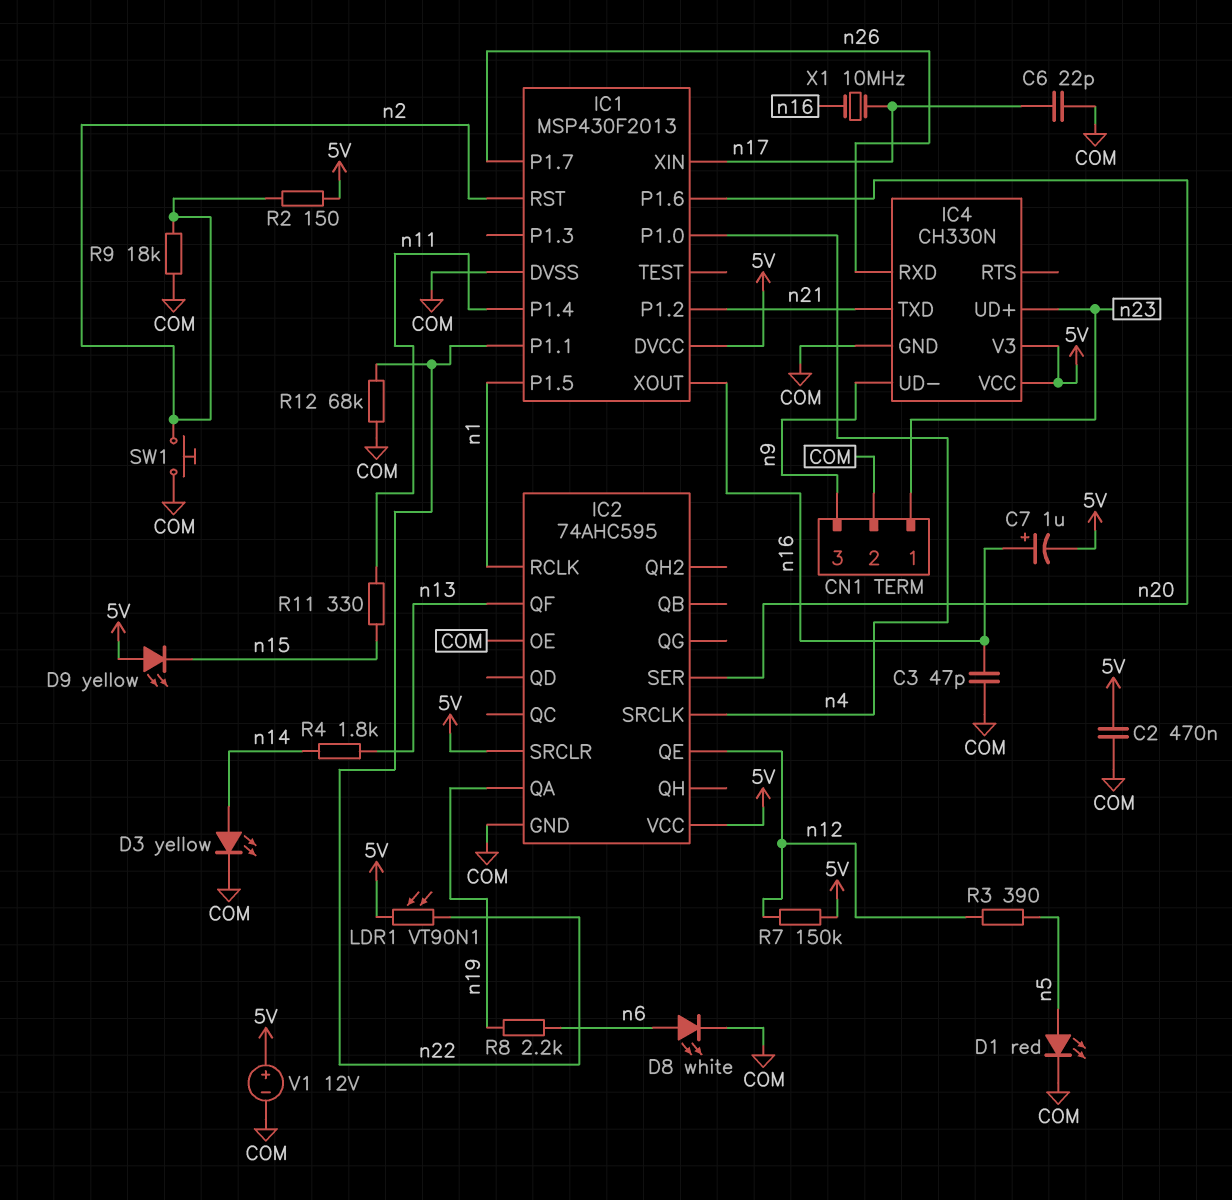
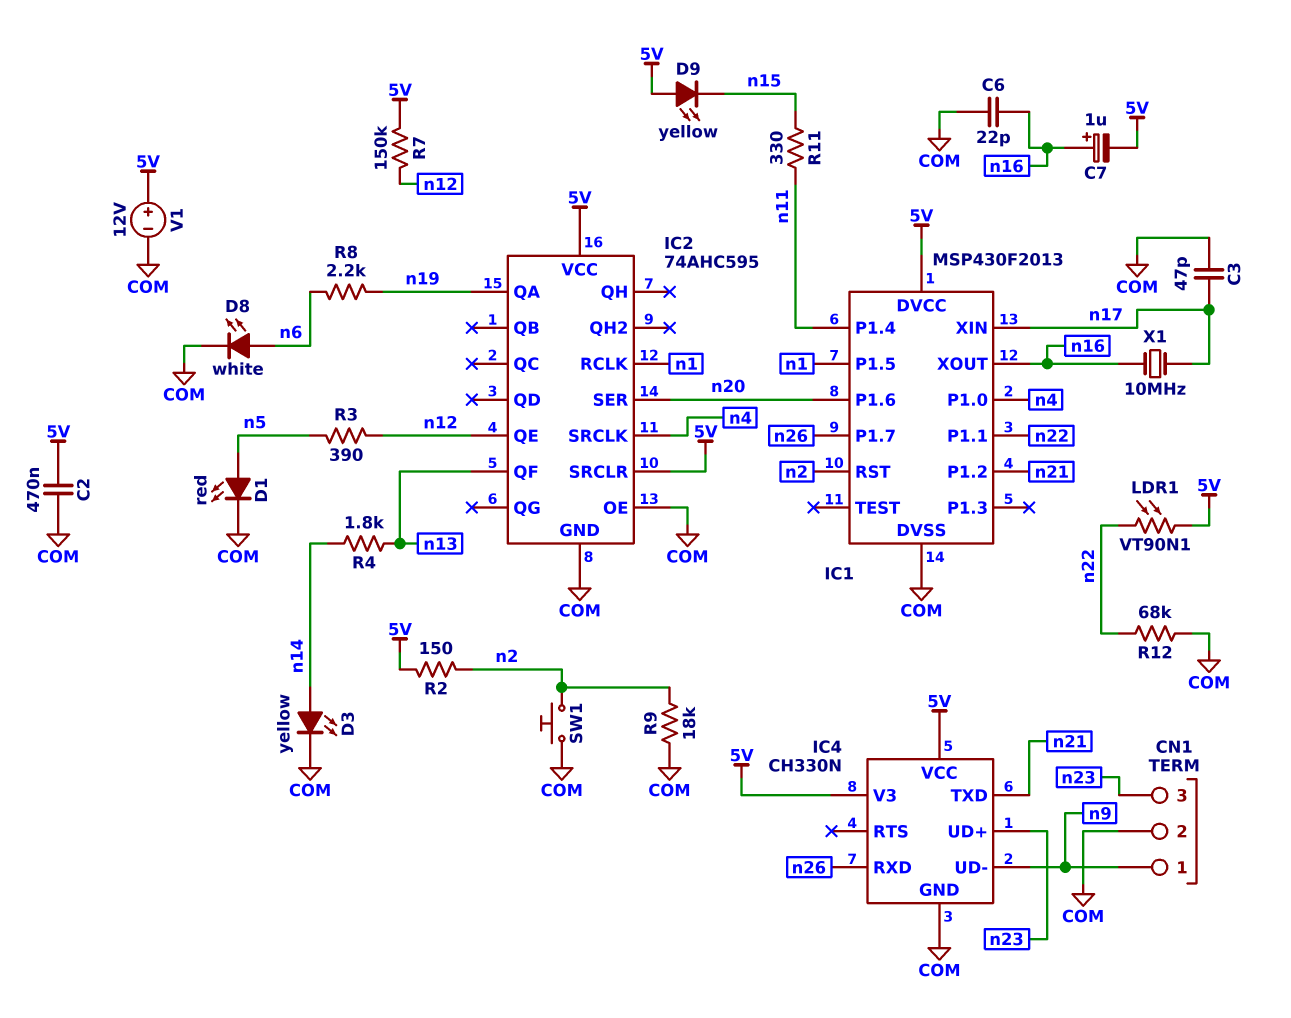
C3: 47pF (COM, n16) -> 47pF (COM, n17)
C6: 22pF (COM, n17) -> 22pF (COM, n16)
CN1 pin 1: n23 -> n9
CN1 pin 3: n9 -> n23

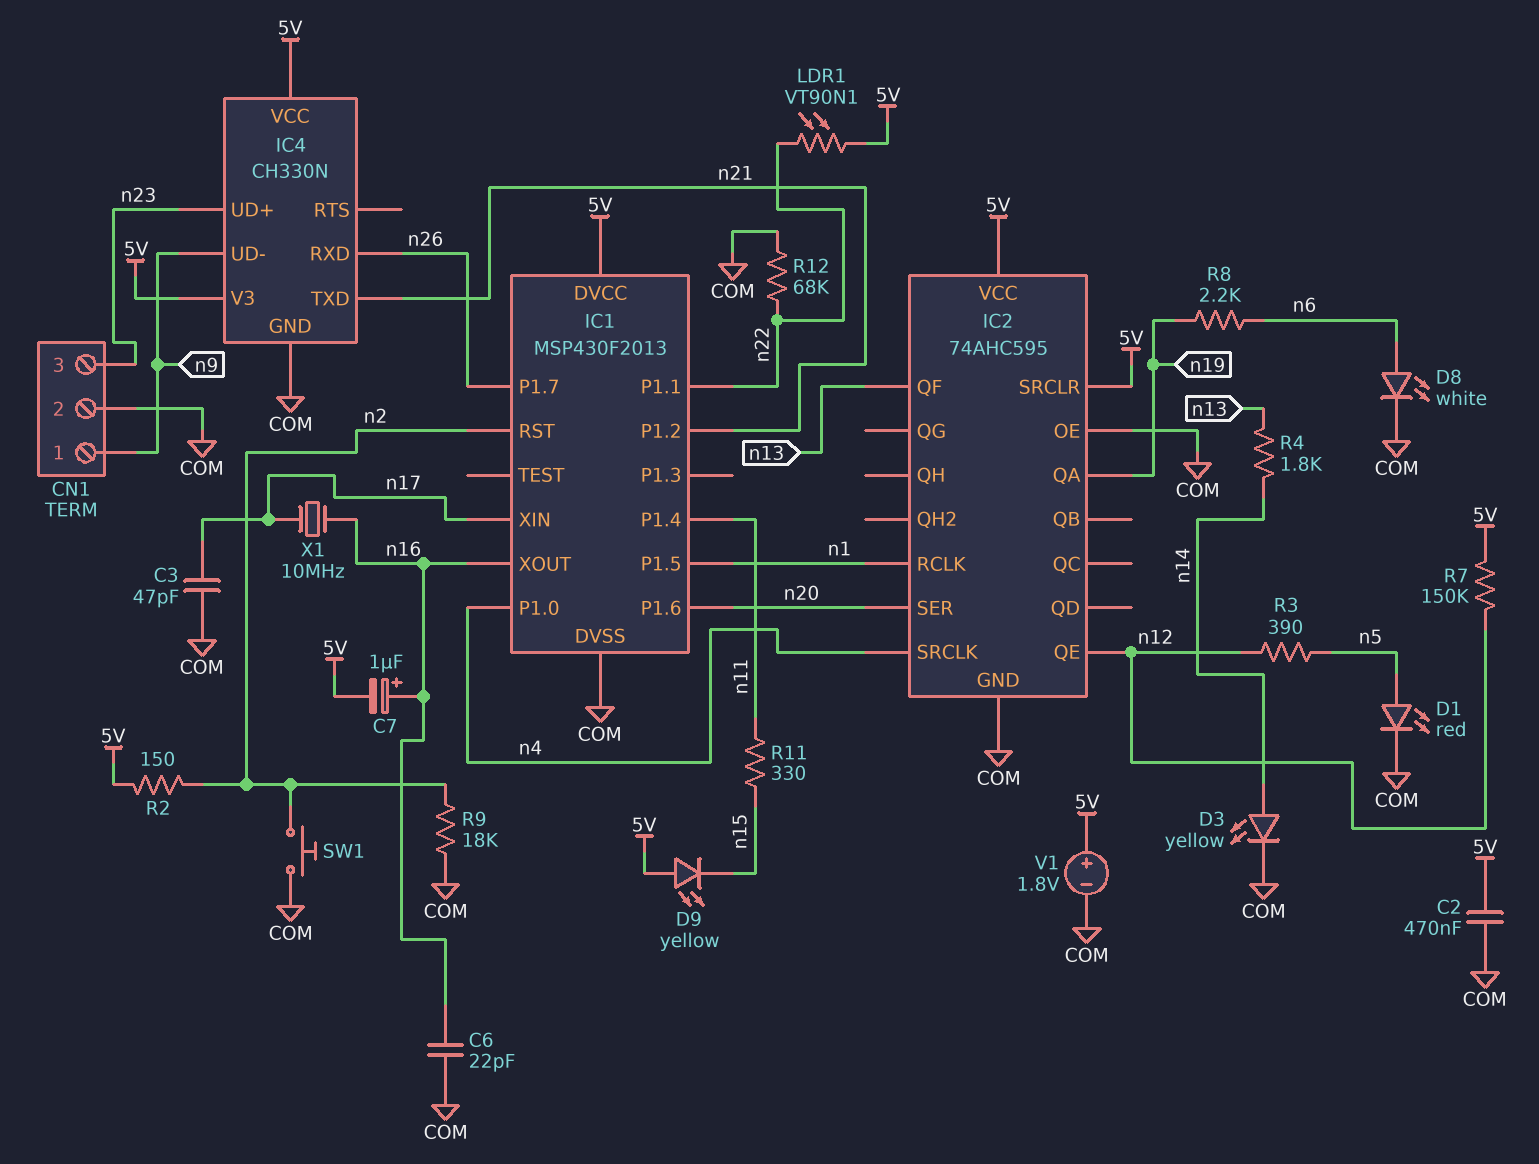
V1: 12V (plus 5V, minus COM) -> 1.8V (plus 5V, minus COM)

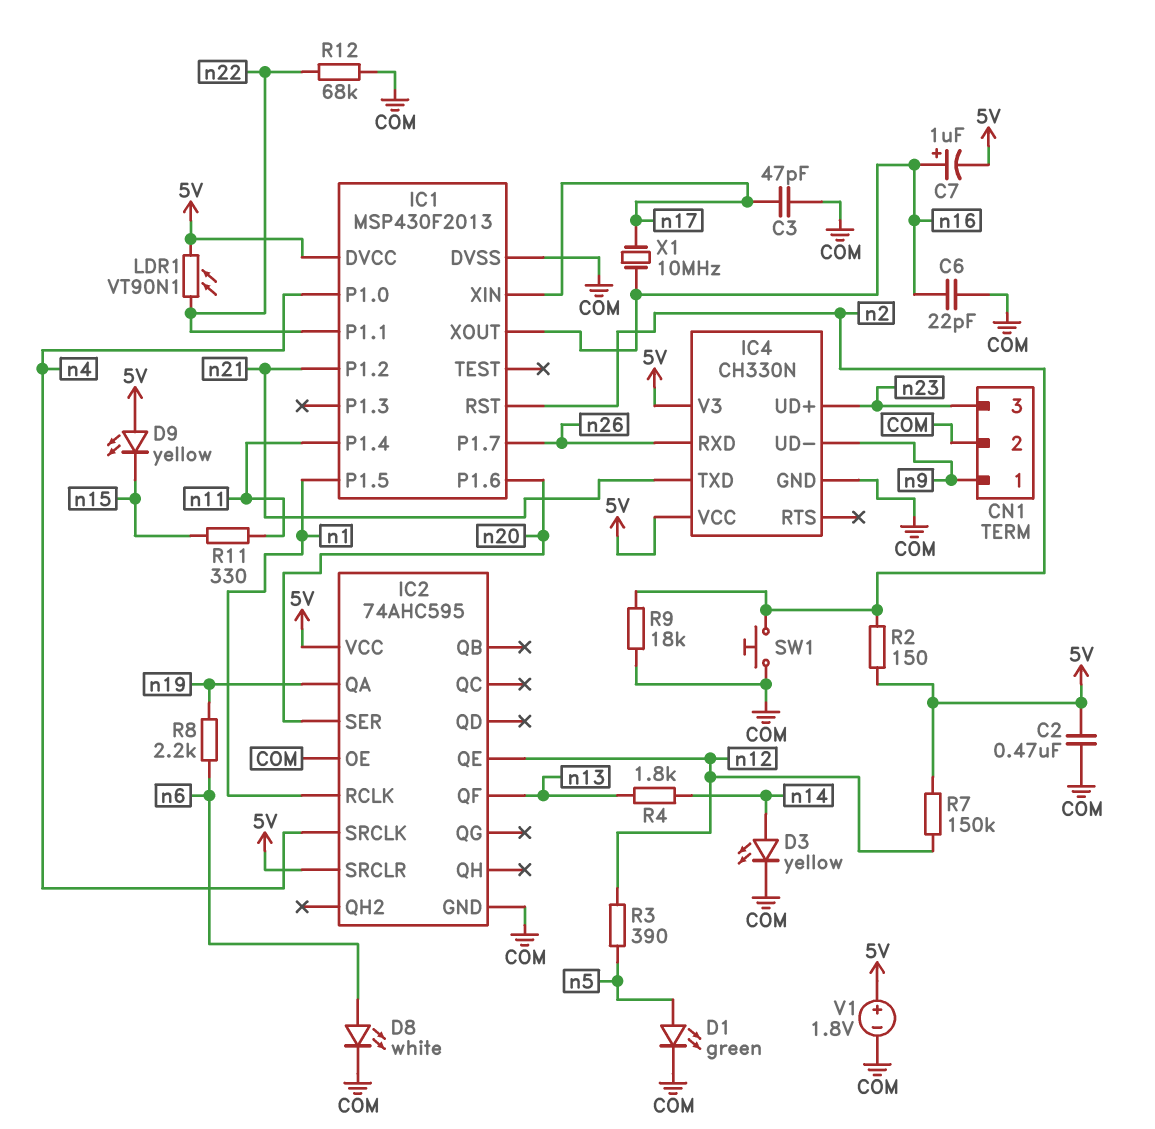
D1: LED red (A n5, K COM) -> LED green (A n5, K COM)

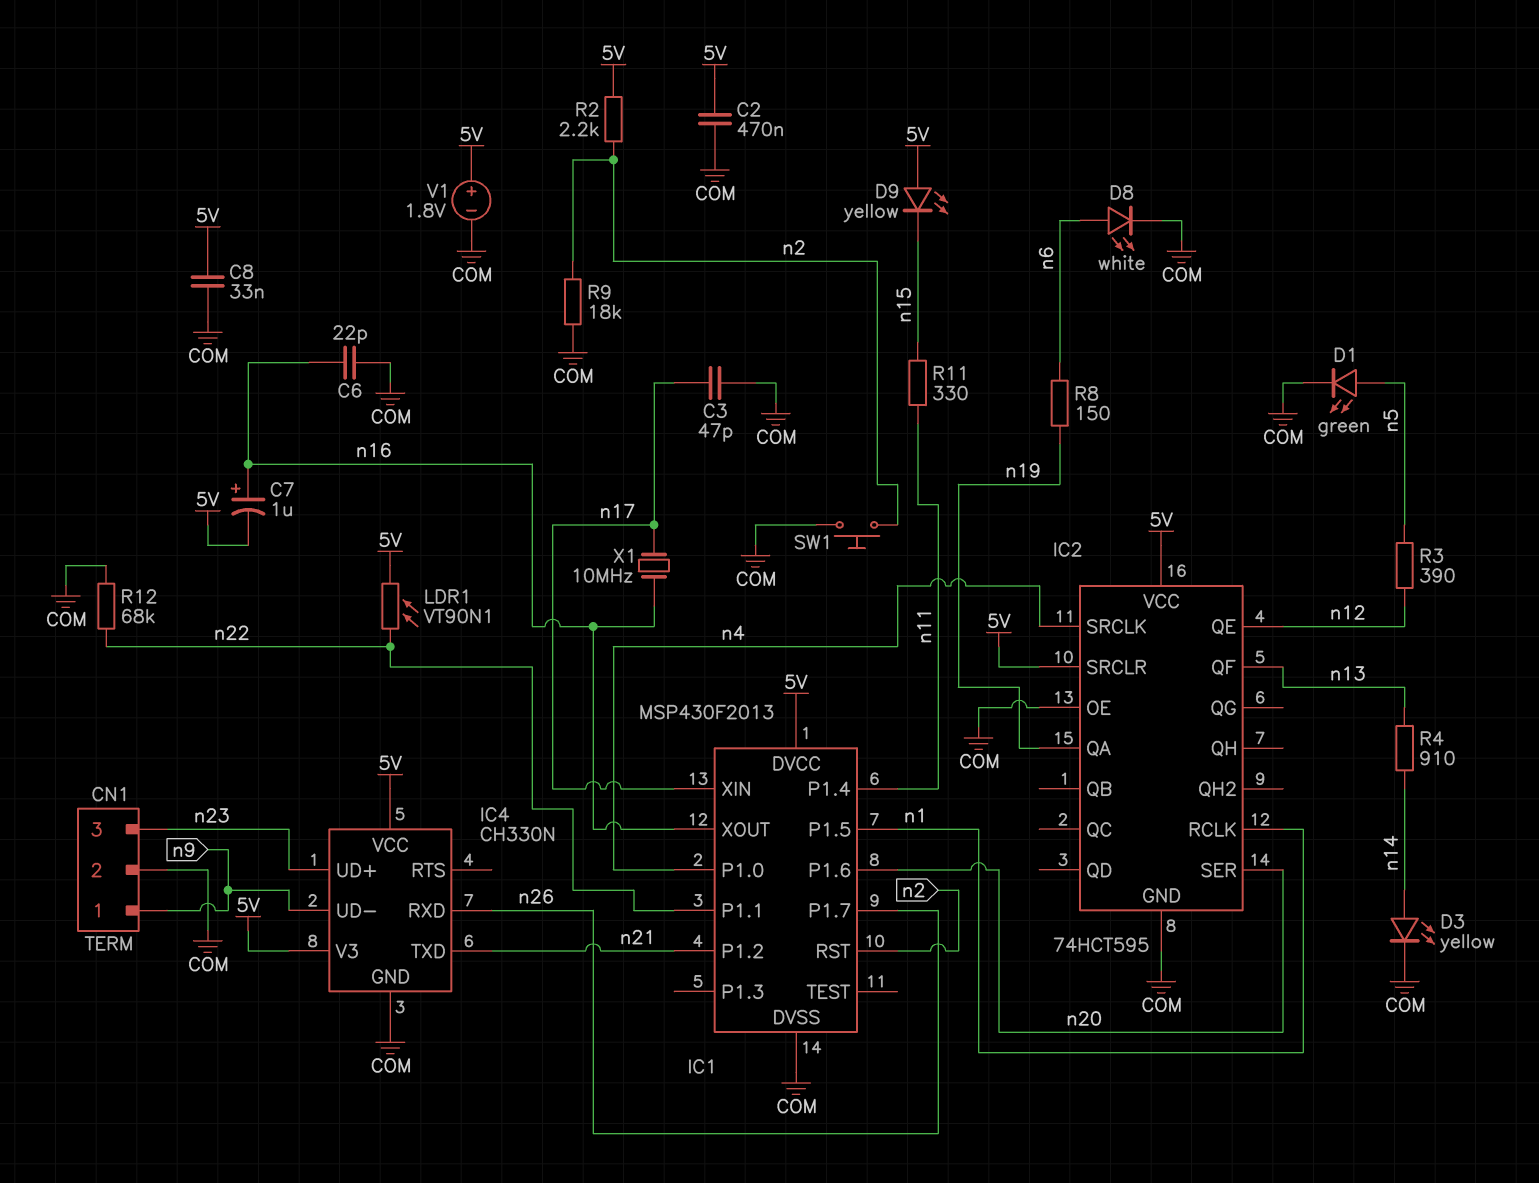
C8: none -> 33nF (5V, COM)
IC2: 74AHC595 -> 74HCT595
R2: 150 (5V, n2) -> 2.2k (5V, n2)
R4: 1.8k (n13, n14) -> 910 (n13, n14)
R7: 150k (5V, n12) -> none
R8: 2.2k (n6, n19) -> 150 (n6, n19)

